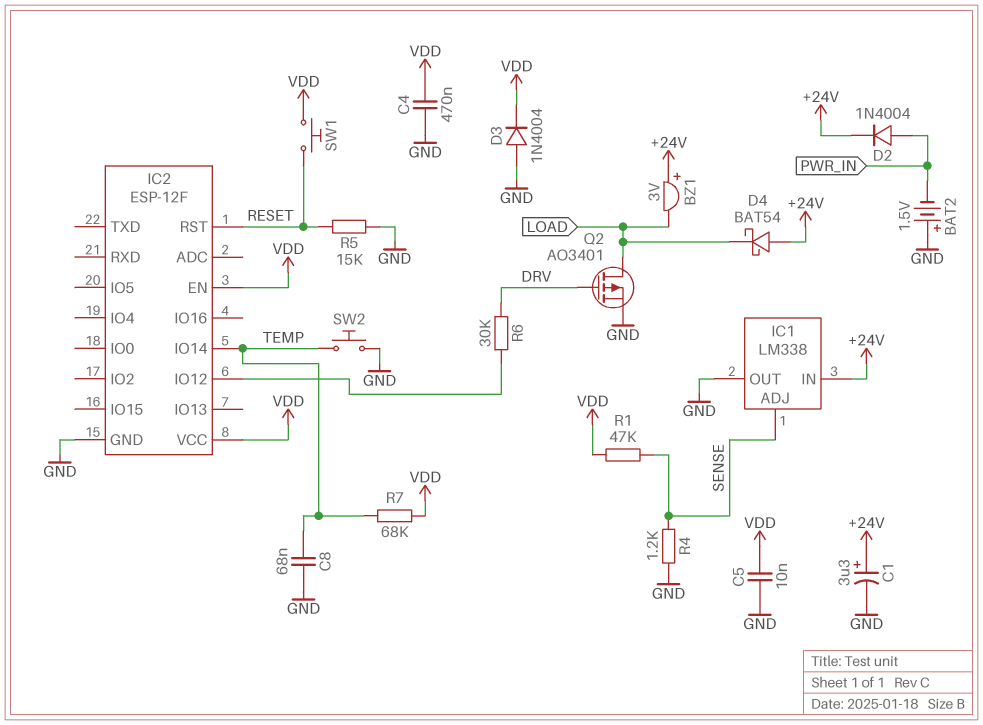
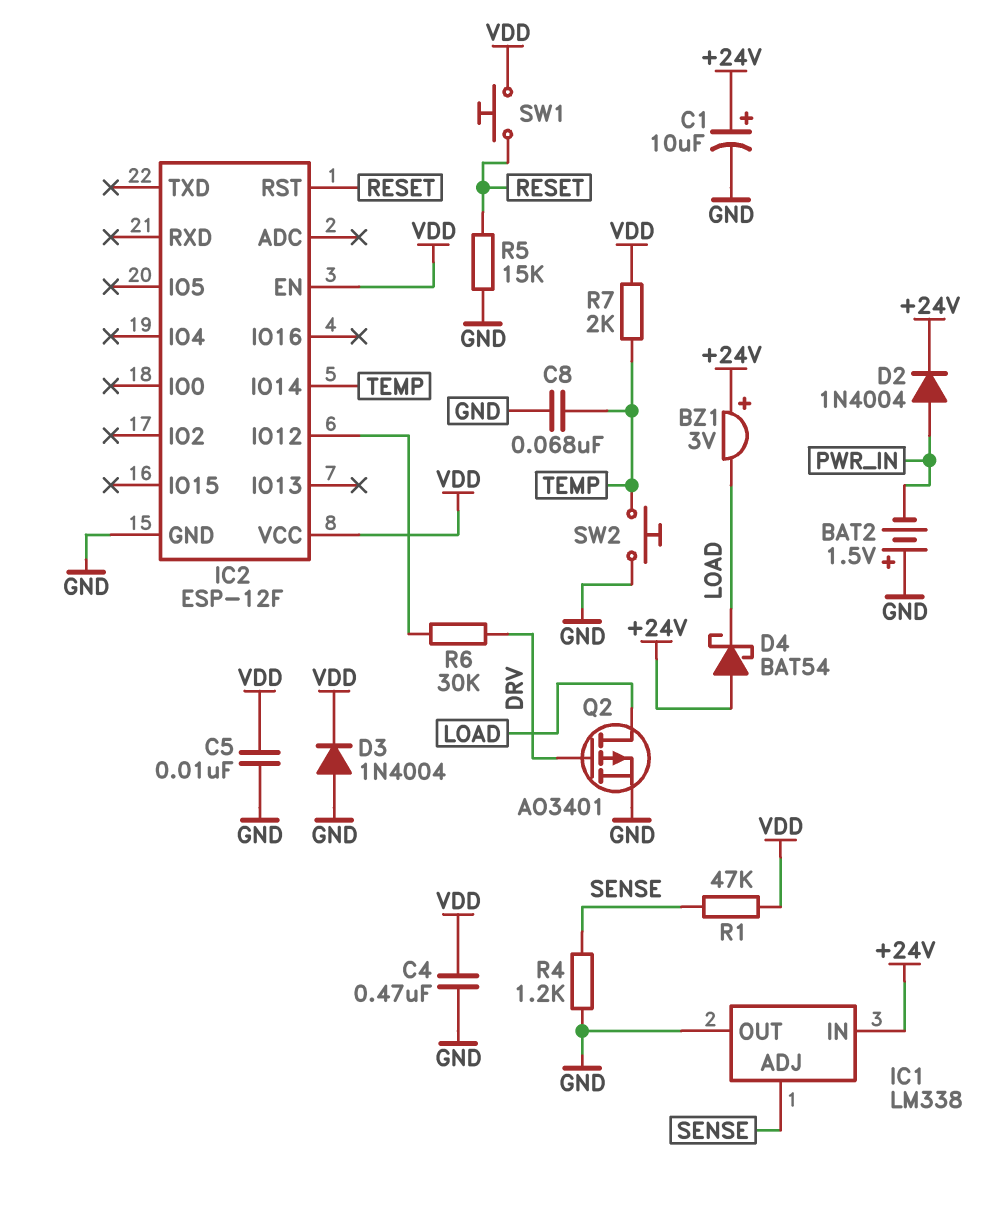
C1: 3.3uF (plus +24V, minus GND) -> 10uF (plus +24V, minus GND)
R7: 68k (TEMP, VDD) -> 2k (TEMP, VDD)

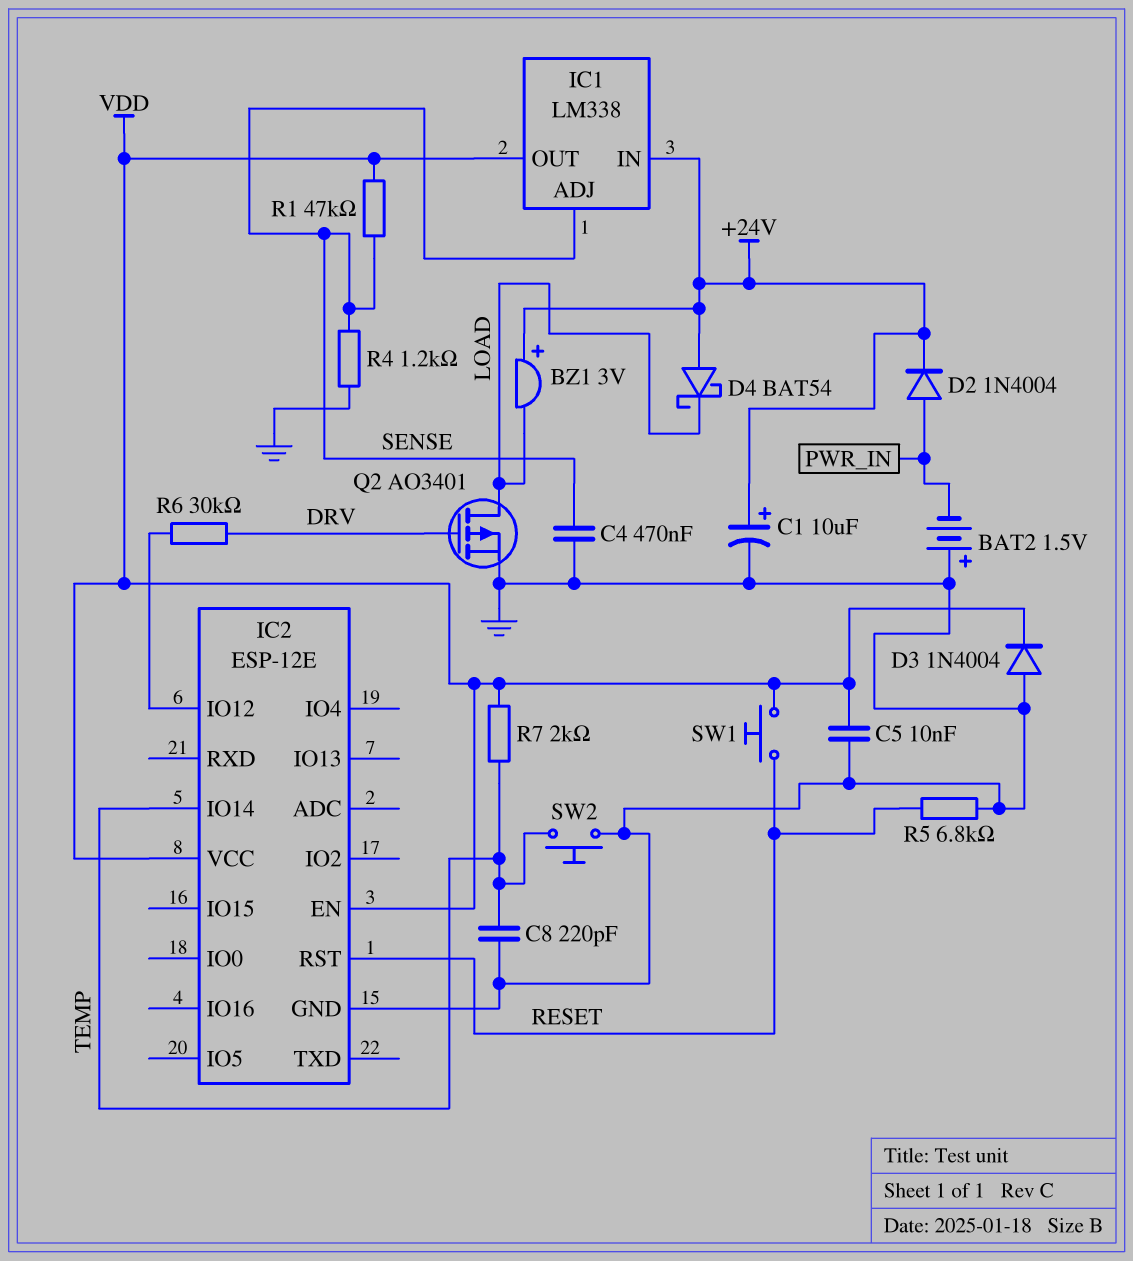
C4: 470nF (GND, VDD) -> 470nF (GND, SENSE)
C8: 68nF (GND, TEMP) -> 220pF (GND, TEMP)
IC1 pin OUT: GND -> VDD
IC2: ESP-12F -> ESP-12E
R5: 15k (GND, RESET) -> 6.8k (GND, RESET)

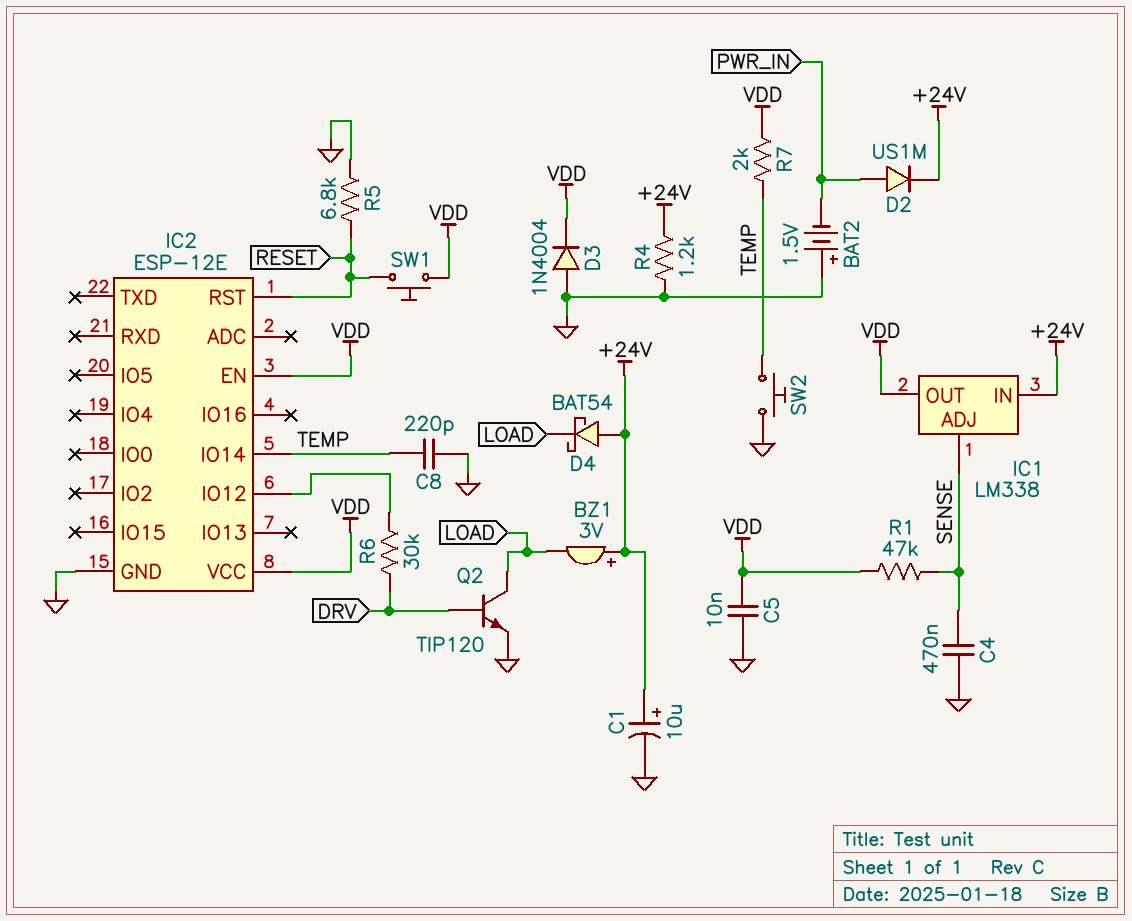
D2: diode 1N4004 (A PWR_IN, K +24V) -> diode US1M (A PWR_IN, K +24V)
Q2: PMOS AO3401 (G DRV, D LOAD, S GND) -> NPN TIP120 (B DRV, C LOAD, E GND)
R4: 1.2k (GND, SENSE) -> 1.2k (+24V, GND)

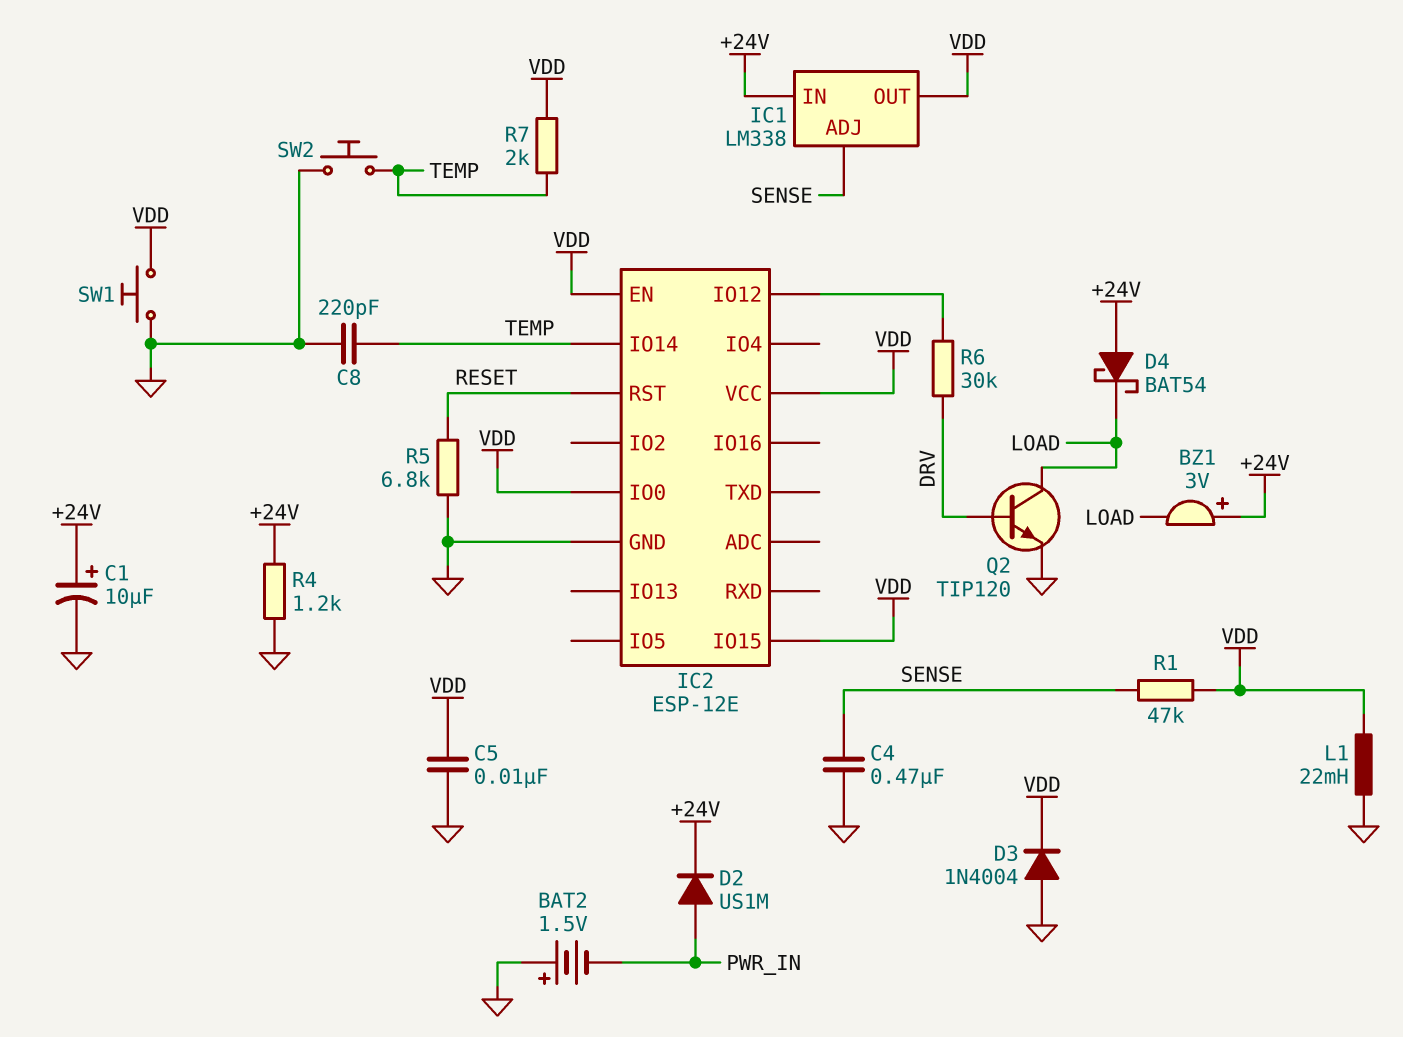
IC2 pin IO0: none -> VDD
IC2 pin IO15: none -> VDD
L1: none -> 22mH (GND, VDD)
SW1: button (RESET, VDD) -> button (GND, VDD)

